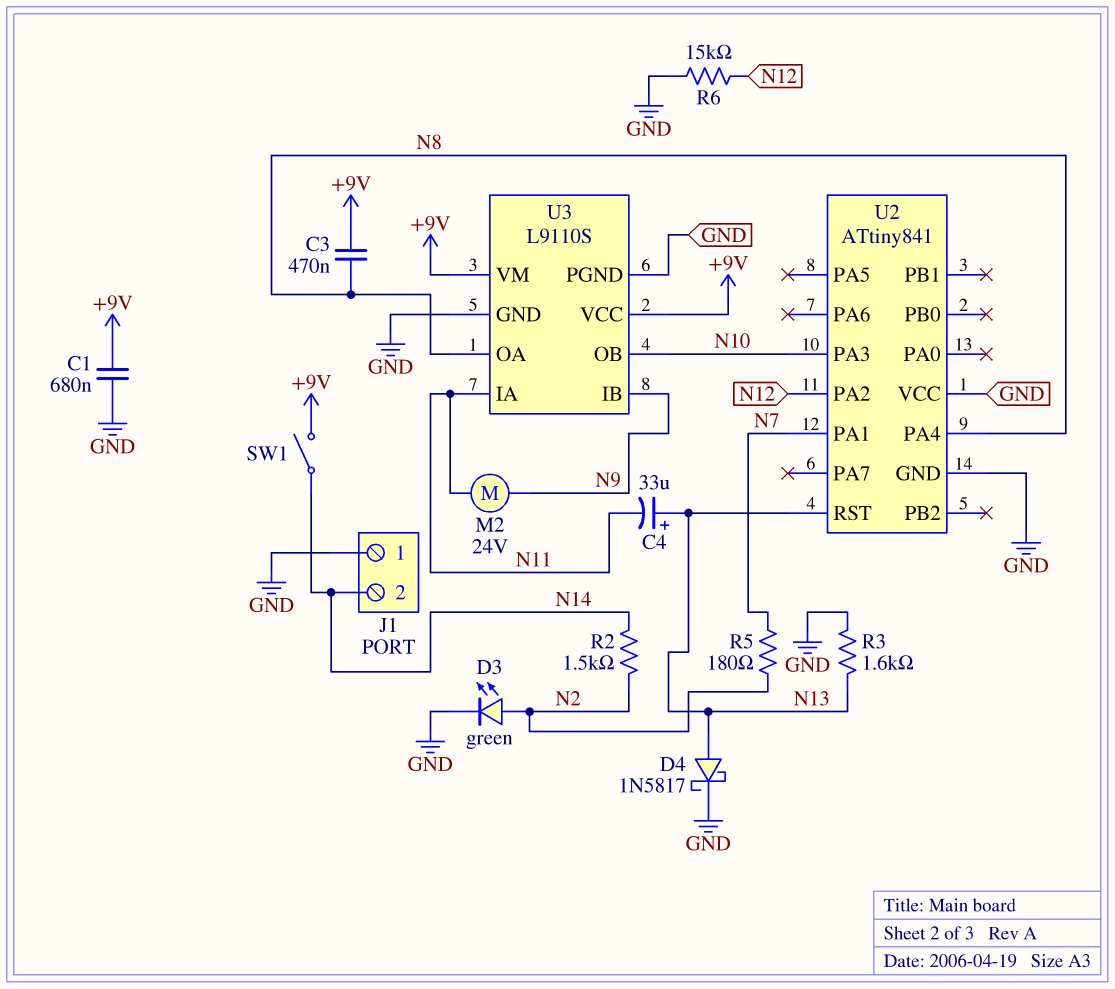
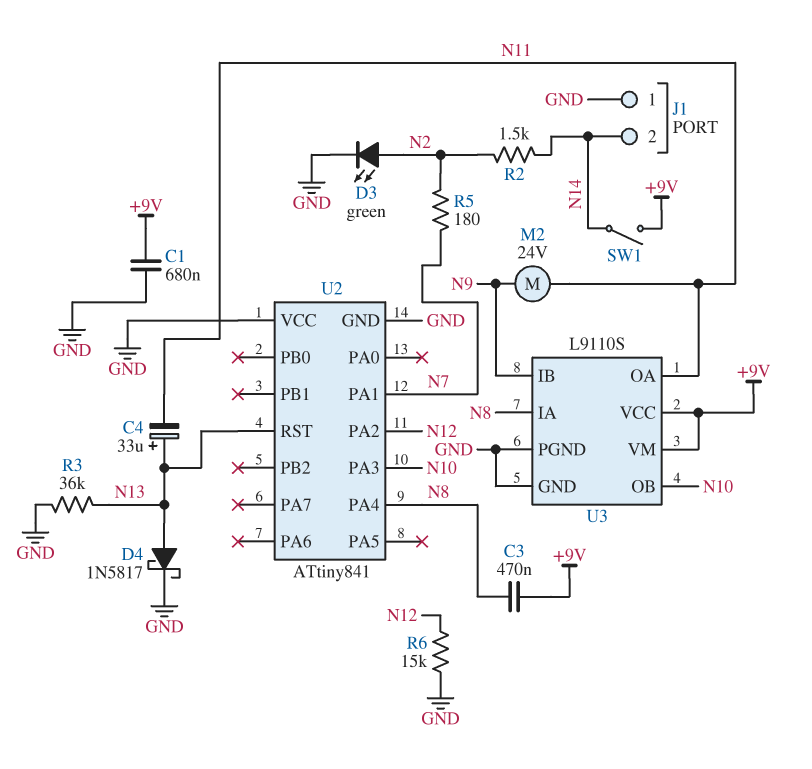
R3: 1.6k (GND, N13) -> 36k (GND, N13)
U3 pin IA: N11 -> N8
U3 pin OA: N8 -> N11

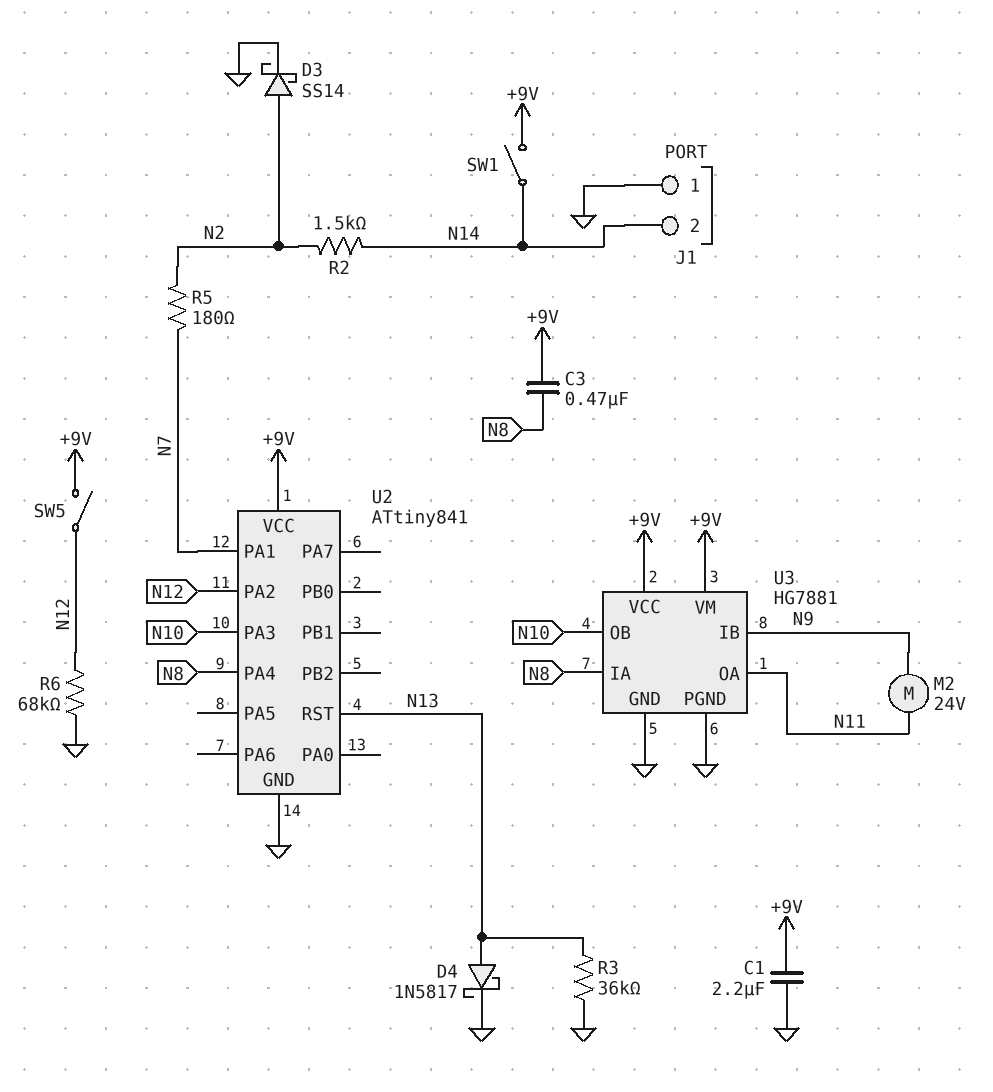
C1: 680nF (+9V, GND) -> 2.2uF (+9V, GND)
C4: 33uF (plus N13, minus N11) -> none
D3: LED green (A N2, K GND) -> schottky SS14 (A N2, K GND)
R6: 15k (GND, N12) -> 68k (GND, N12)
SW5: none -> switch (+9V, N12)
U2 pin VCC: GND -> +9V
U3: L9110S -> HG7881

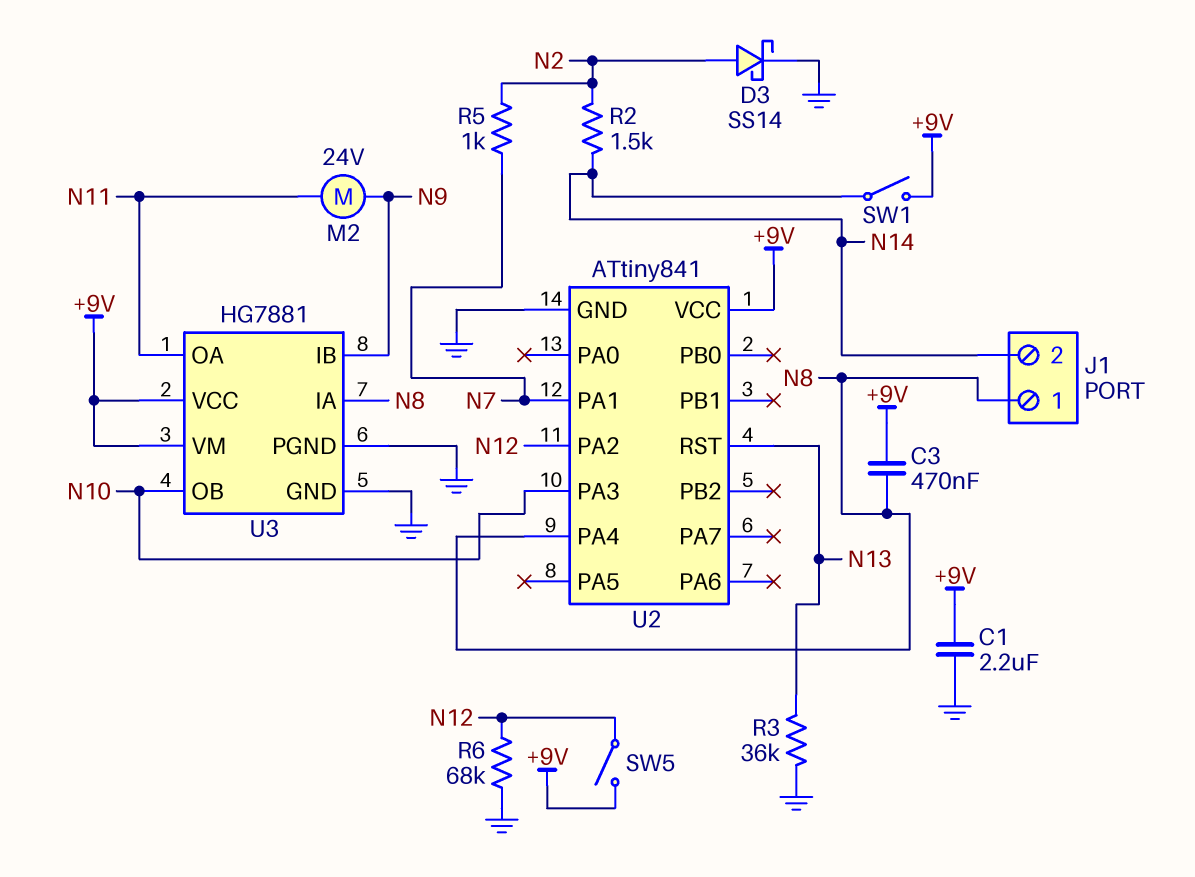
D4: schottky 1N5817 (A N13, K GND) -> none
J1 pin 1: GND -> N8
R5: 180 (N2, N7) -> 1k (N2, N7)

